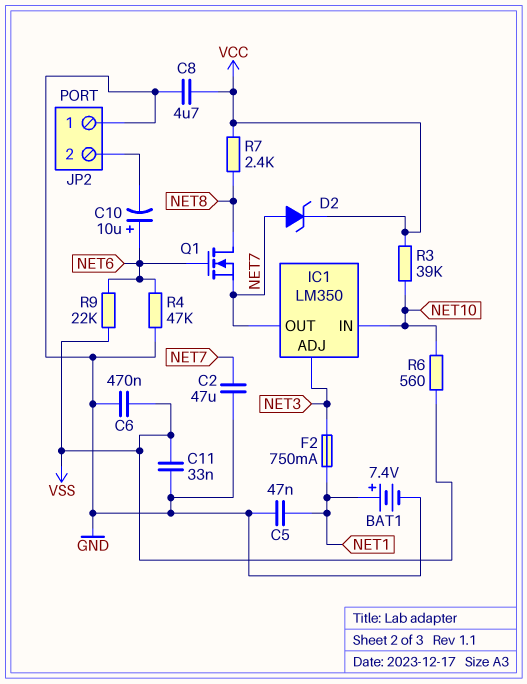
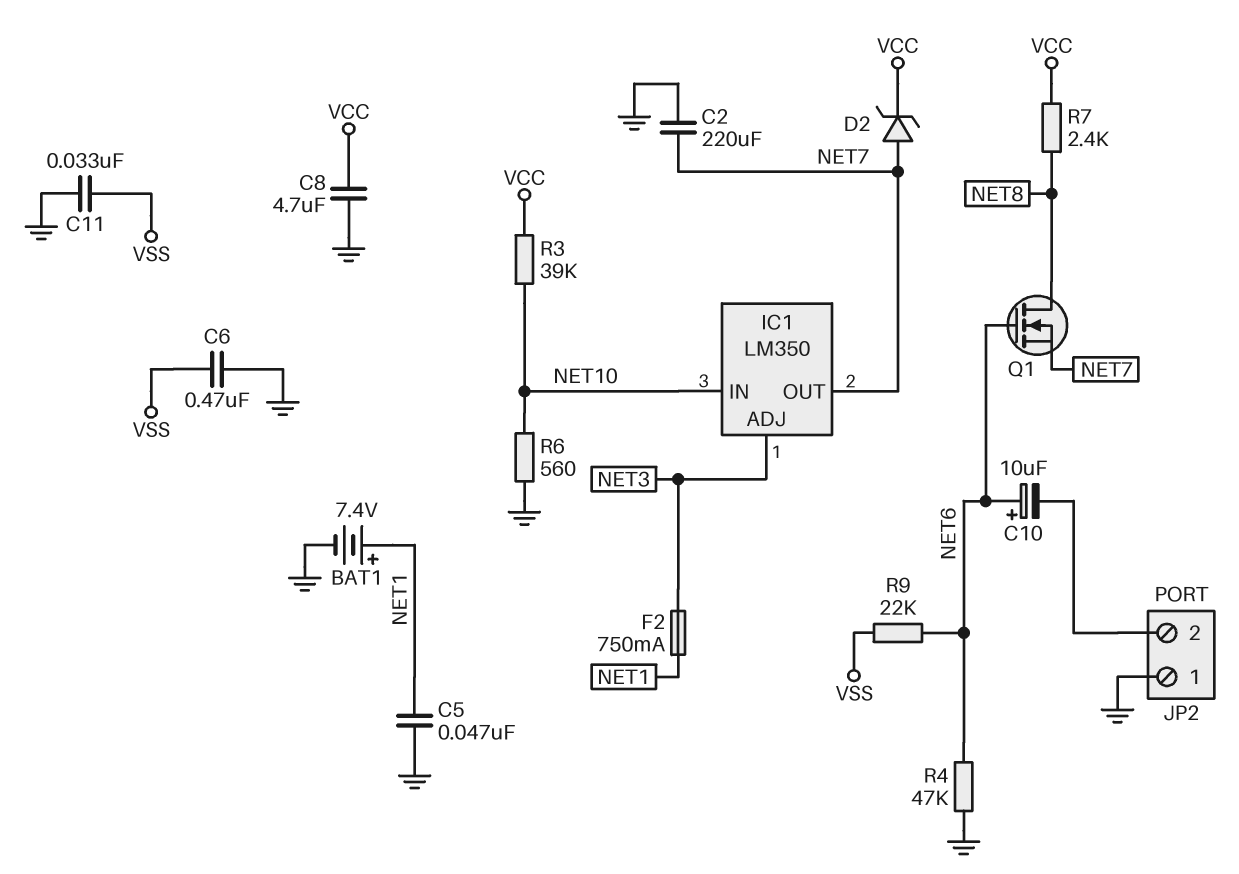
C2: 47uF (GND, NET7) -> 220uF (GND, NET7)
R6: 560 (NET10, VSS) -> 560 (GND, NET10)

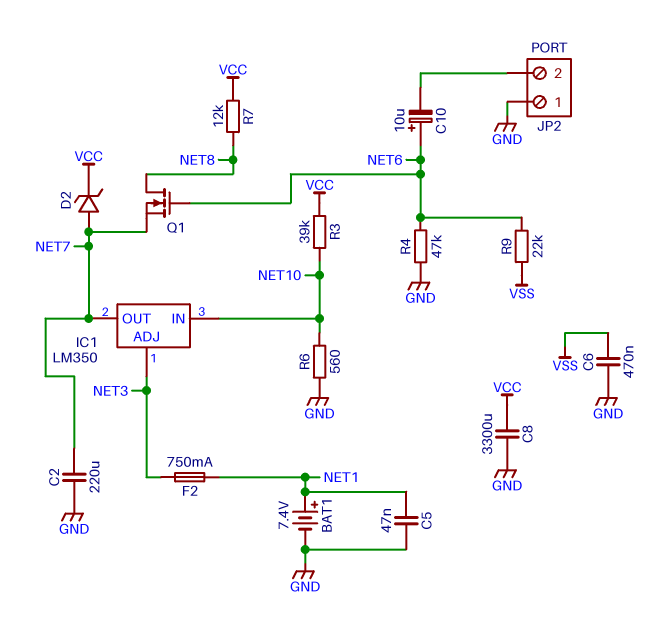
C8: 4.7uF (GND, VCC) -> 3300uF (GND, VCC)
C11: 33nF (GND, VSS) -> none
R7: 2.4k (NET8, VCC) -> 12k (NET8, VCC)

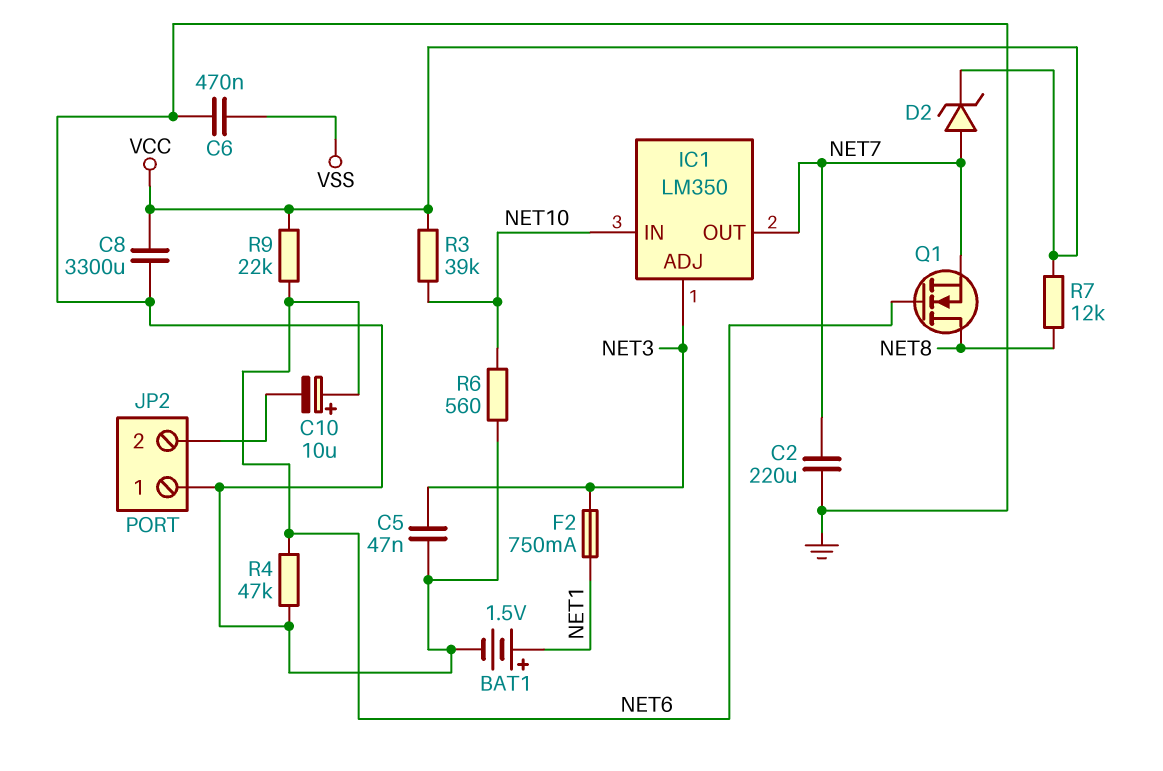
BAT1: 7.4V (plus NET1, minus GND) -> 1.5V (plus NET1, minus GND)
C5: 47nF (GND, NET1) -> 47nF (GND, NET3)
R9: 22k (NET6, VSS) -> 22k (NET6, VCC)

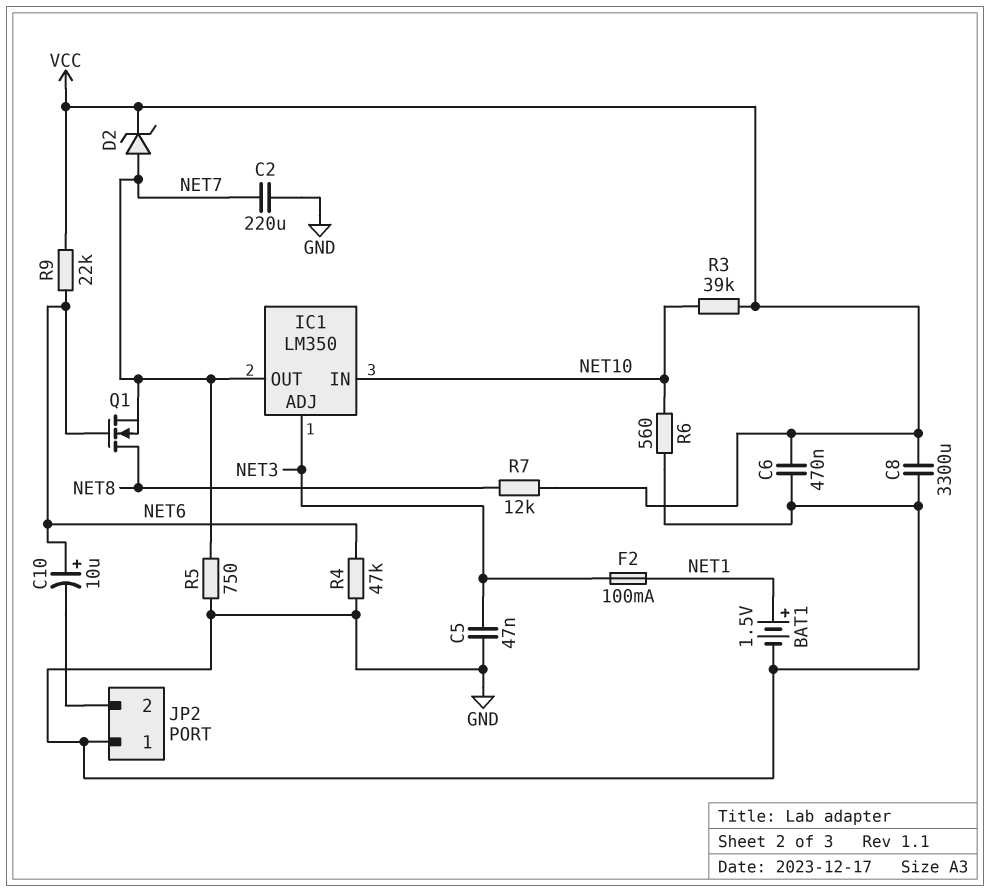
C6: 470nF (GND, VSS) -> 470nF (GND, VCC)
F2: 750mA (NET1, NET3) -> 100mA (NET1, NET3)
R5: none -> 750 (GND, NET7)

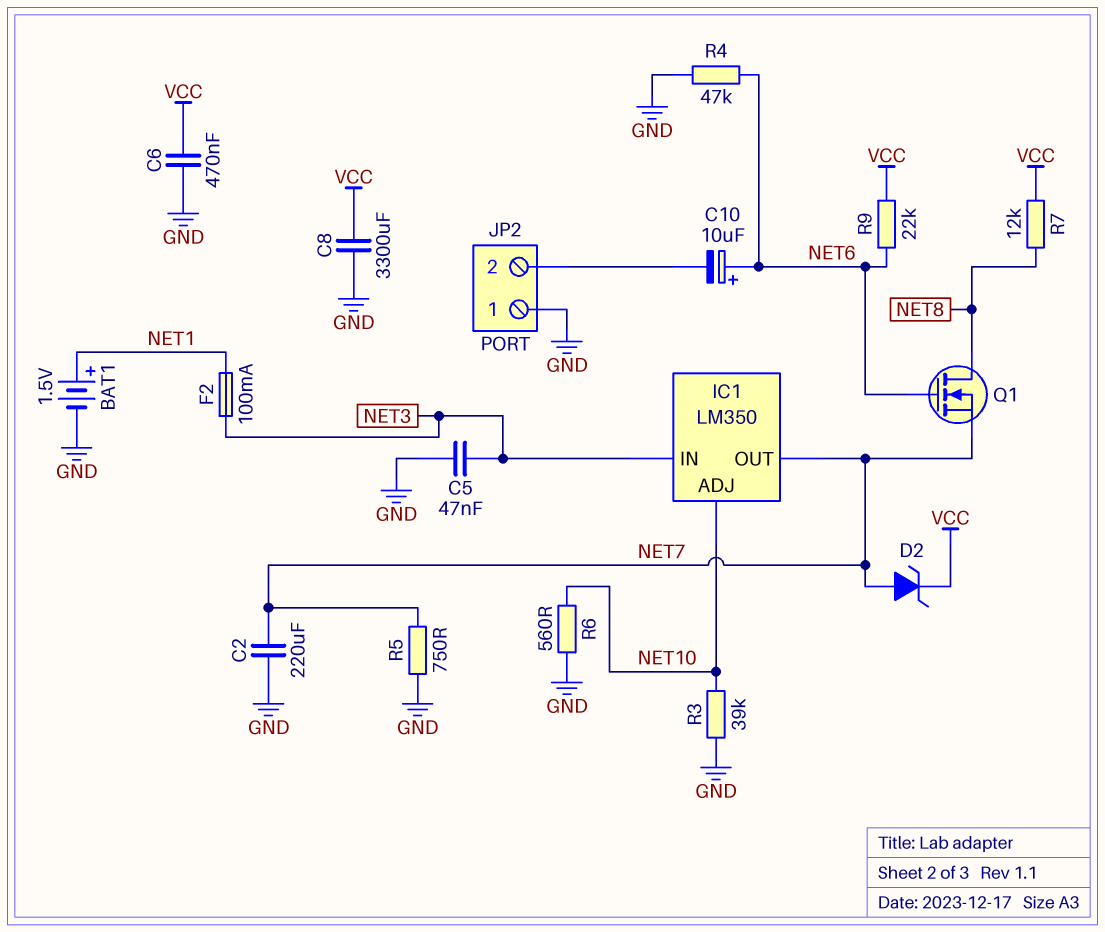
IC1 pin ADJ: NET3 -> NET10
IC1 pin IN: NET10 -> NET3
R3: 39k (NET10, VCC) -> 39k (GND, NET10)

